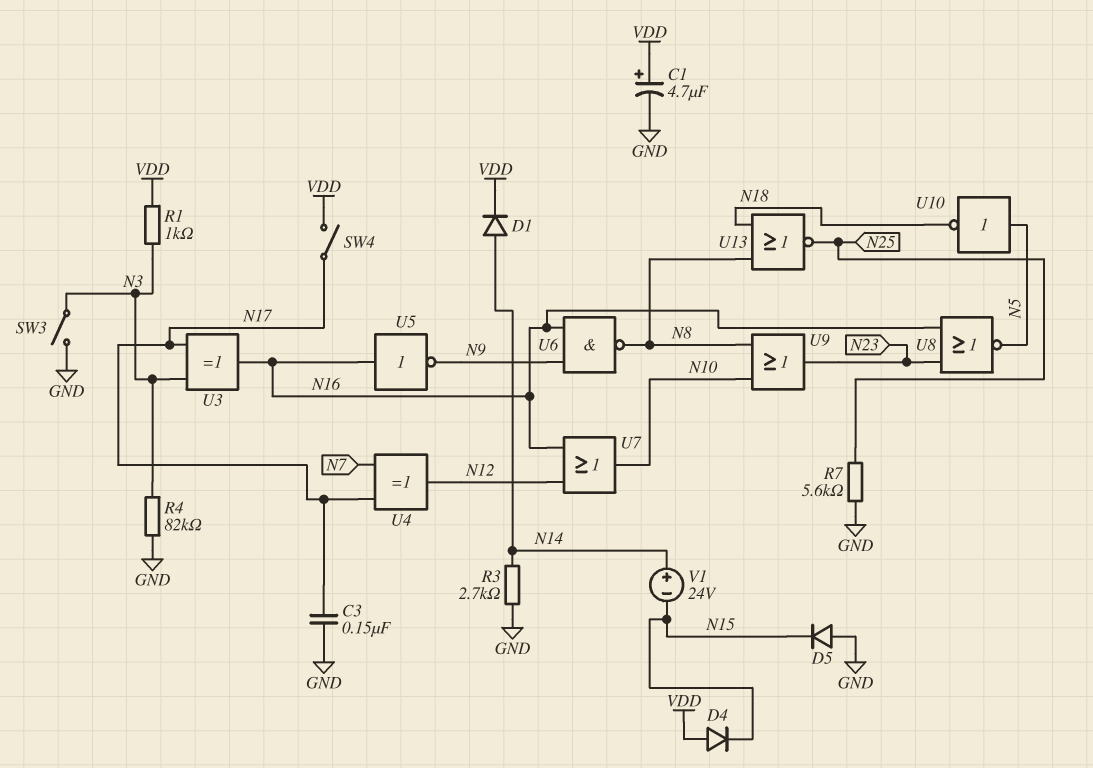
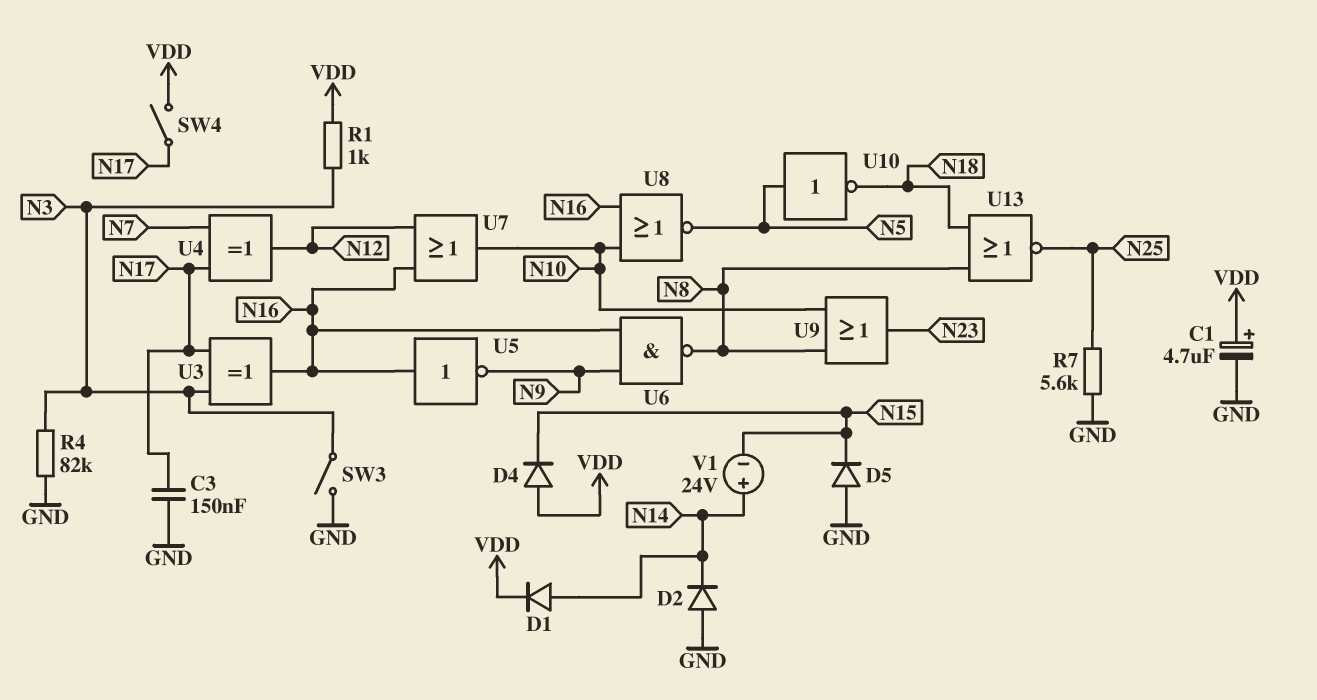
D2: none -> diode (A GND, K N14)
R3: 2.7k (GND, N14) -> none
U8: NOR (in N16, in N23, out N5) -> NOR (in N10, in N16, out N5)

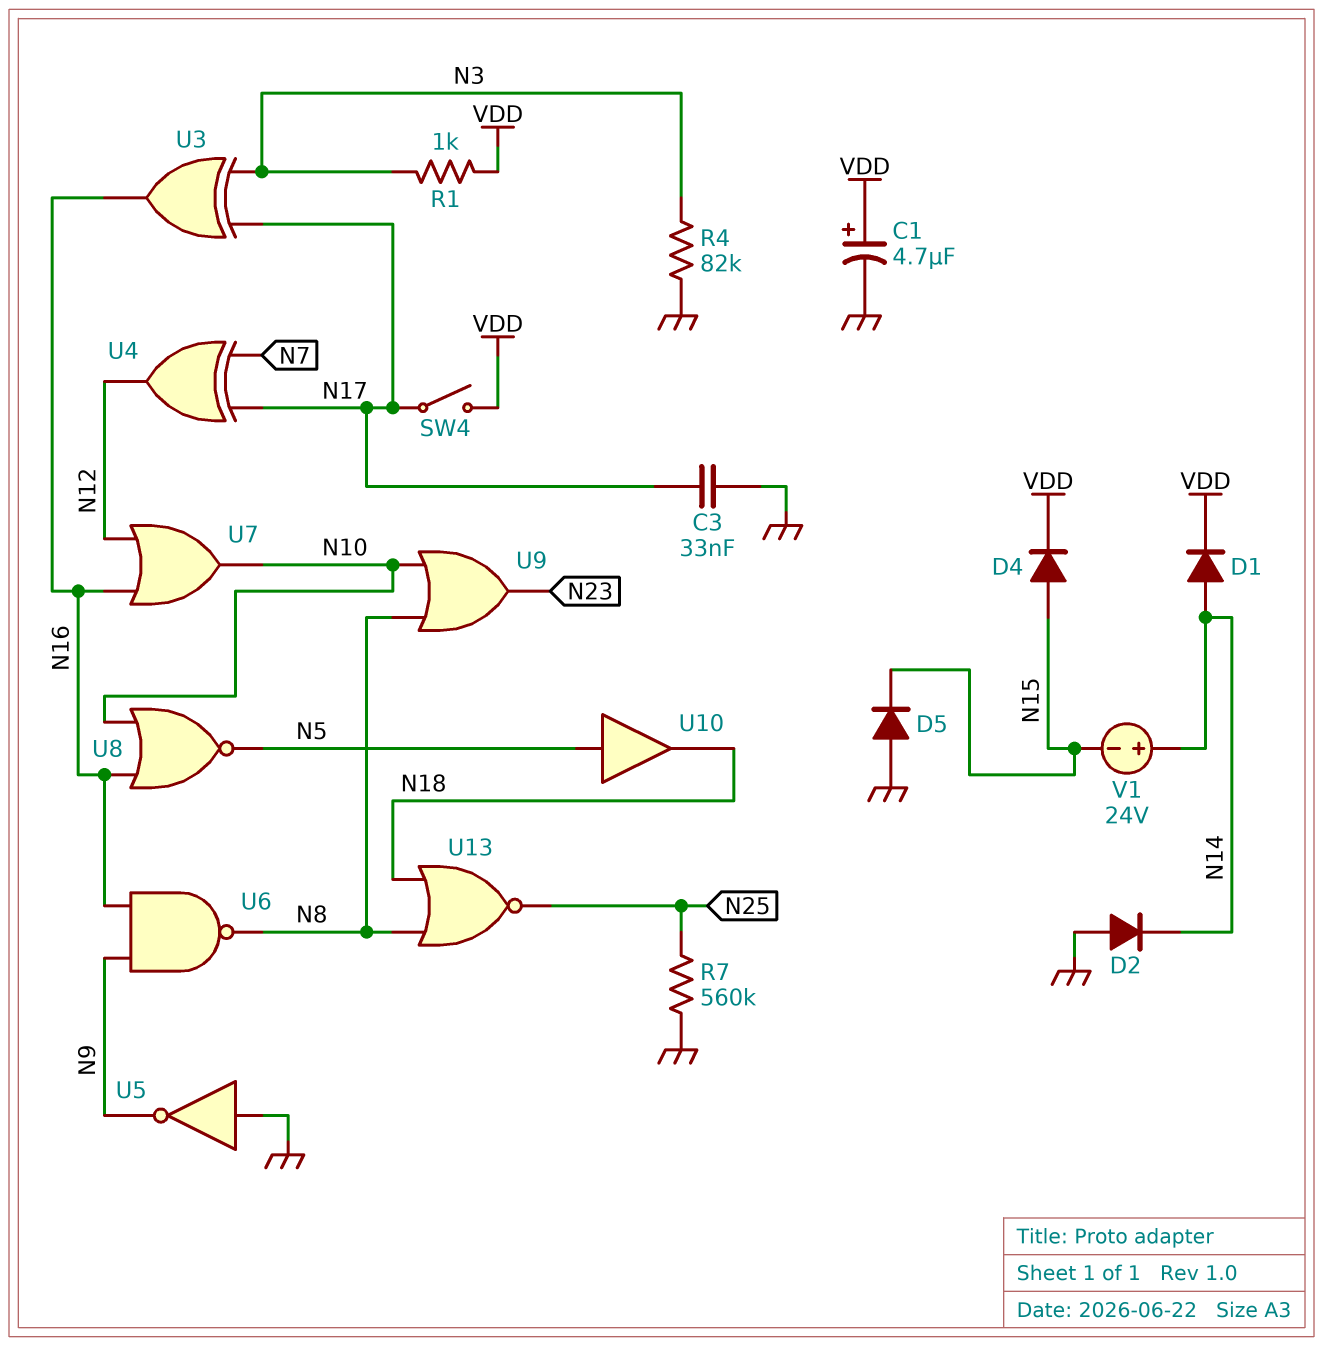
C3: 150nF (GND, N17) -> 33nF (GND, N17)
D4: diode (A VDD, K N15) -> diode (A N15, K VDD)
R7: 5.6k (GND, N25) -> 560k (GND, N25)
SW3: switch (GND, N3) -> none
U5: NOT (in N16, out N9) -> NOT (in GND, out N9)
U10: NOT (in N5, out N18) -> buffer (in N5, out N18)

